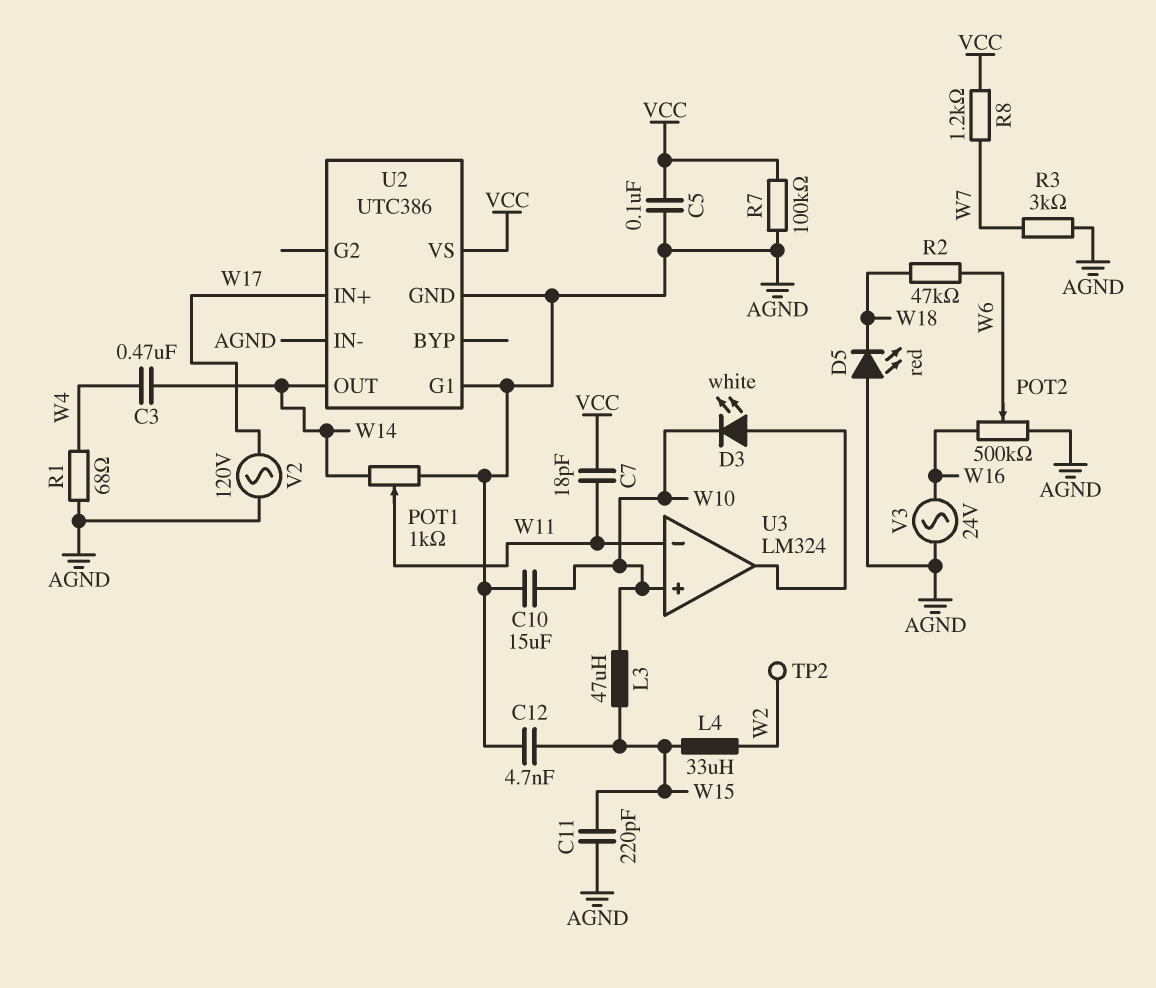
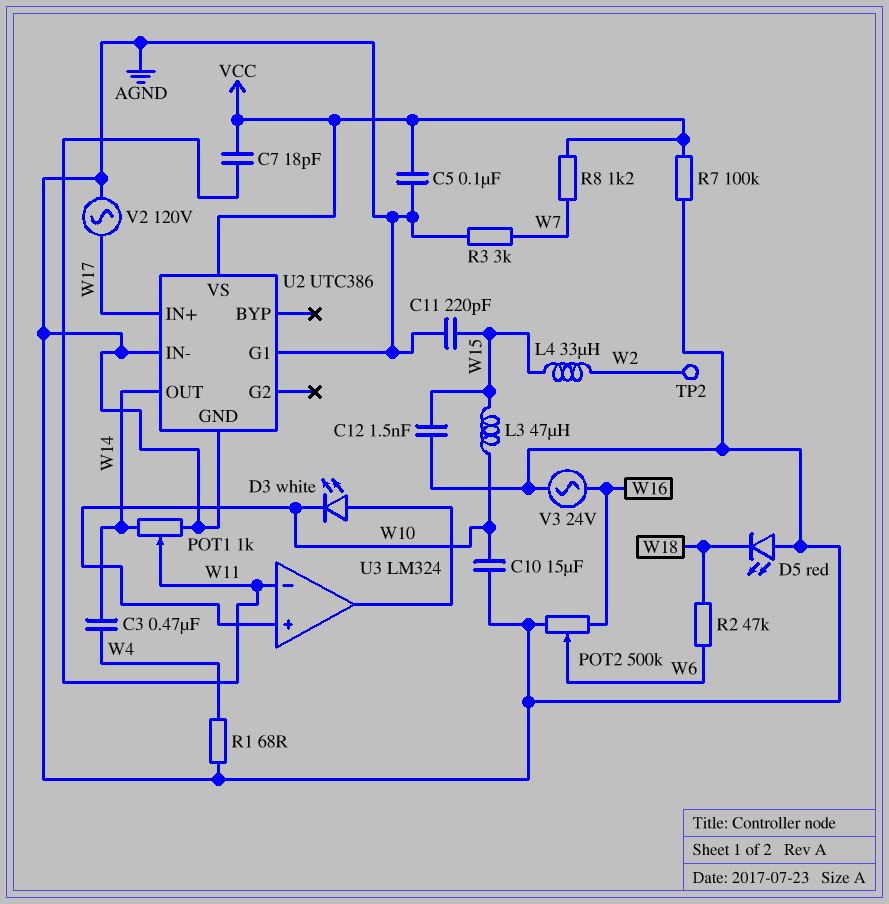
C12: 4.7nF (AGND, W15) -> 1.5nF (AGND, W15)

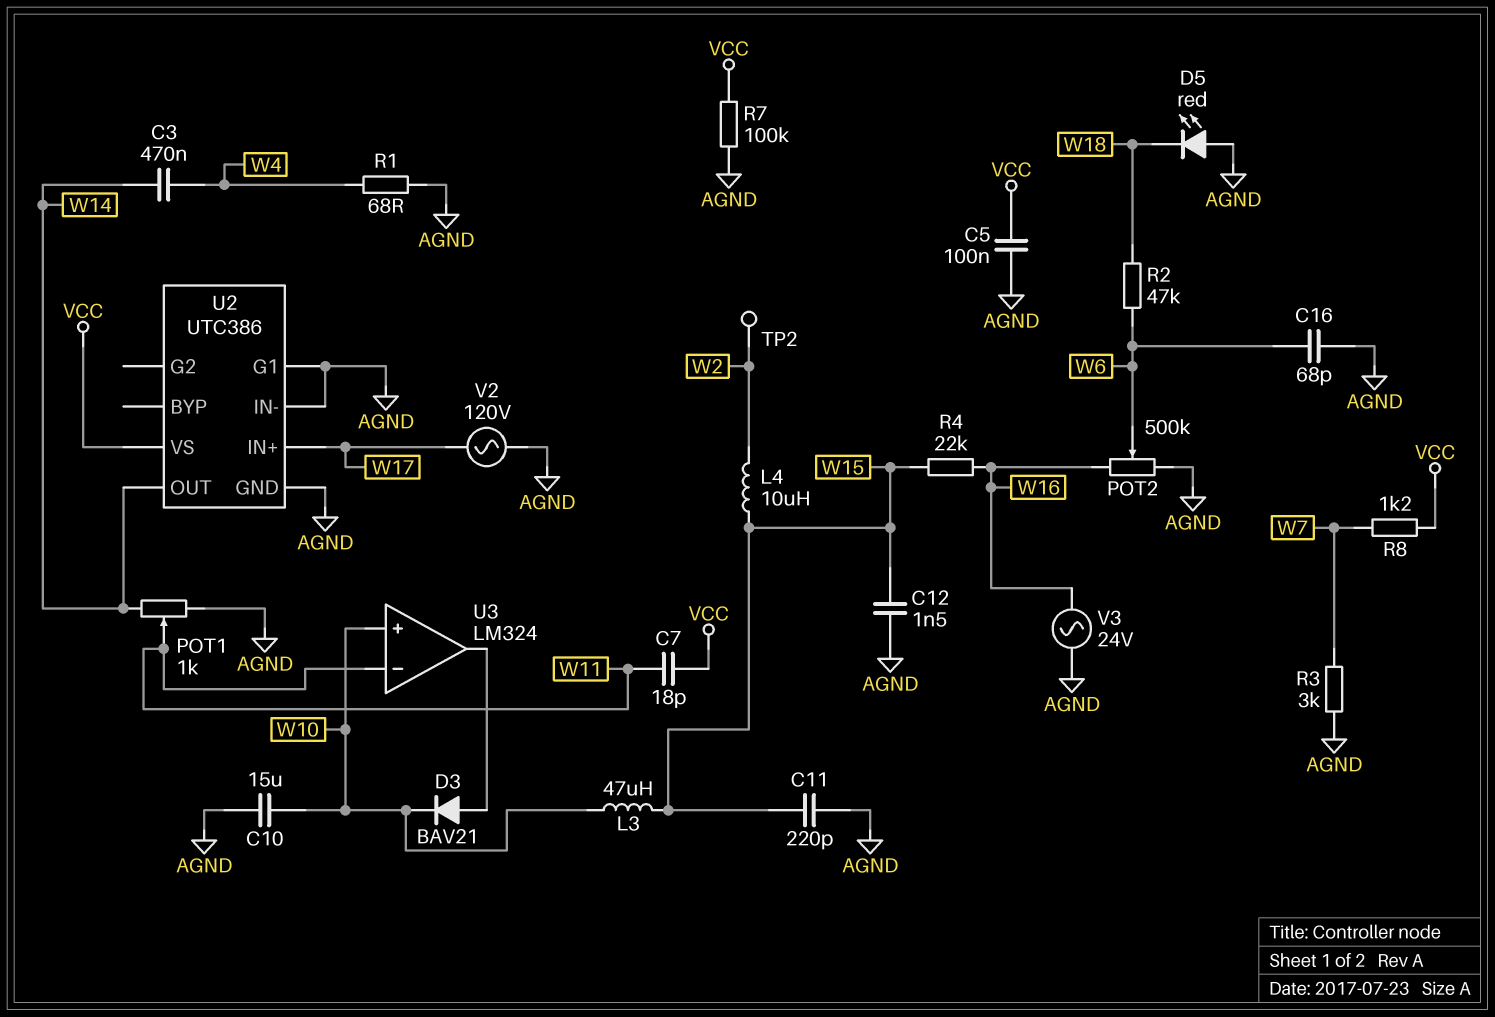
C16: none -> 68pF (AGND, W6)
D3: LED white (A U3/out, K W10) -> diode BAV21 (A U3/out, K W10)
L4: 33uH (W2, W15) -> 10uH (W2, W15)
R4: none -> 22k (W15, W16)

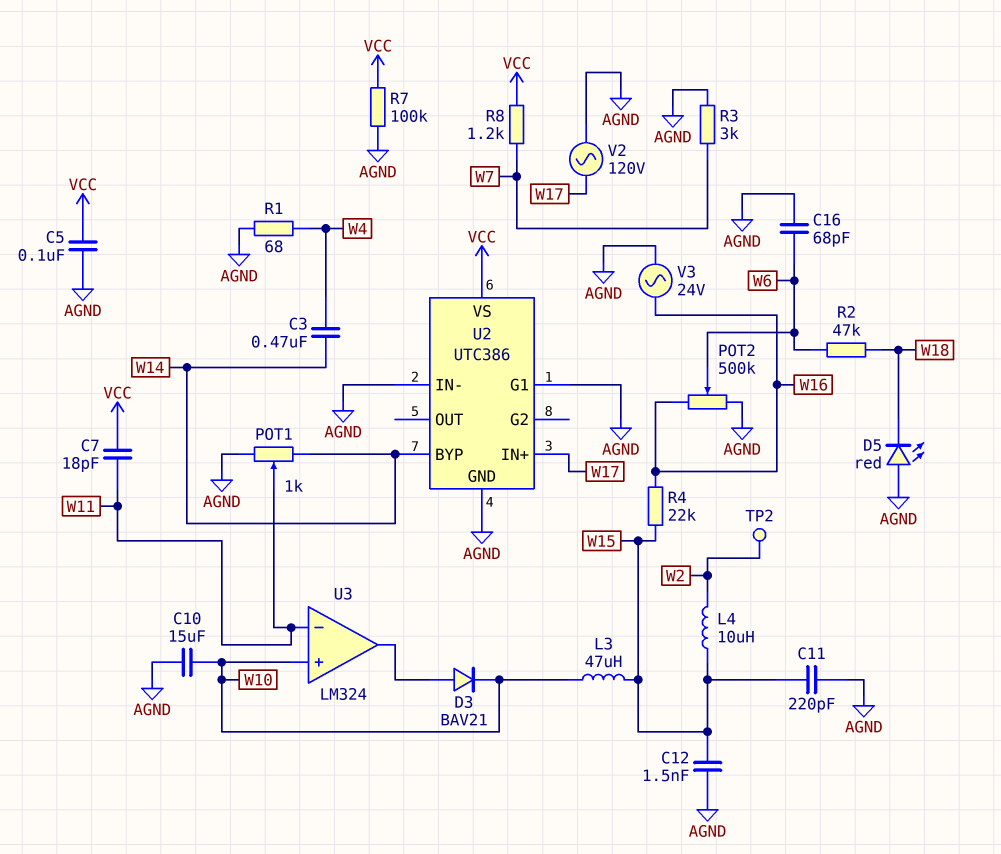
U2 pin BYP: none -> W14
U2 pin OUT: W14 -> none

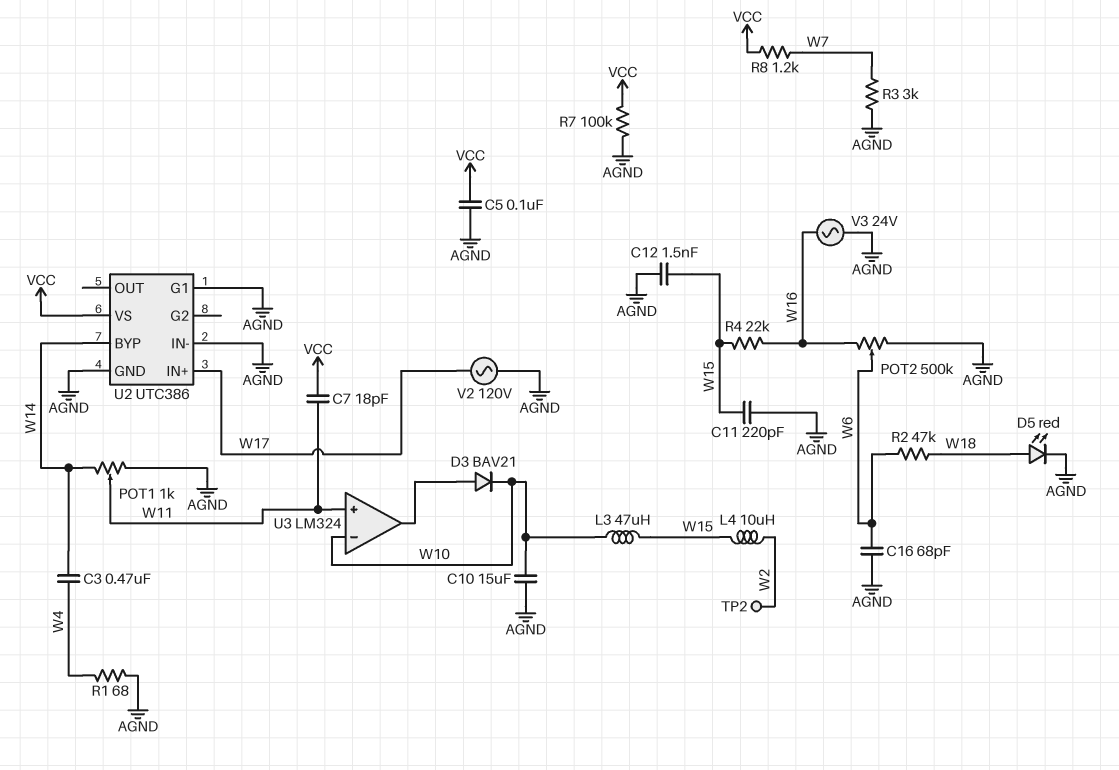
D5: LED red (A AGND, K W18) -> LED red (A W18, K AGND)
U3 pin in+: W10 -> W11
U3 pin in-: W11 -> W10

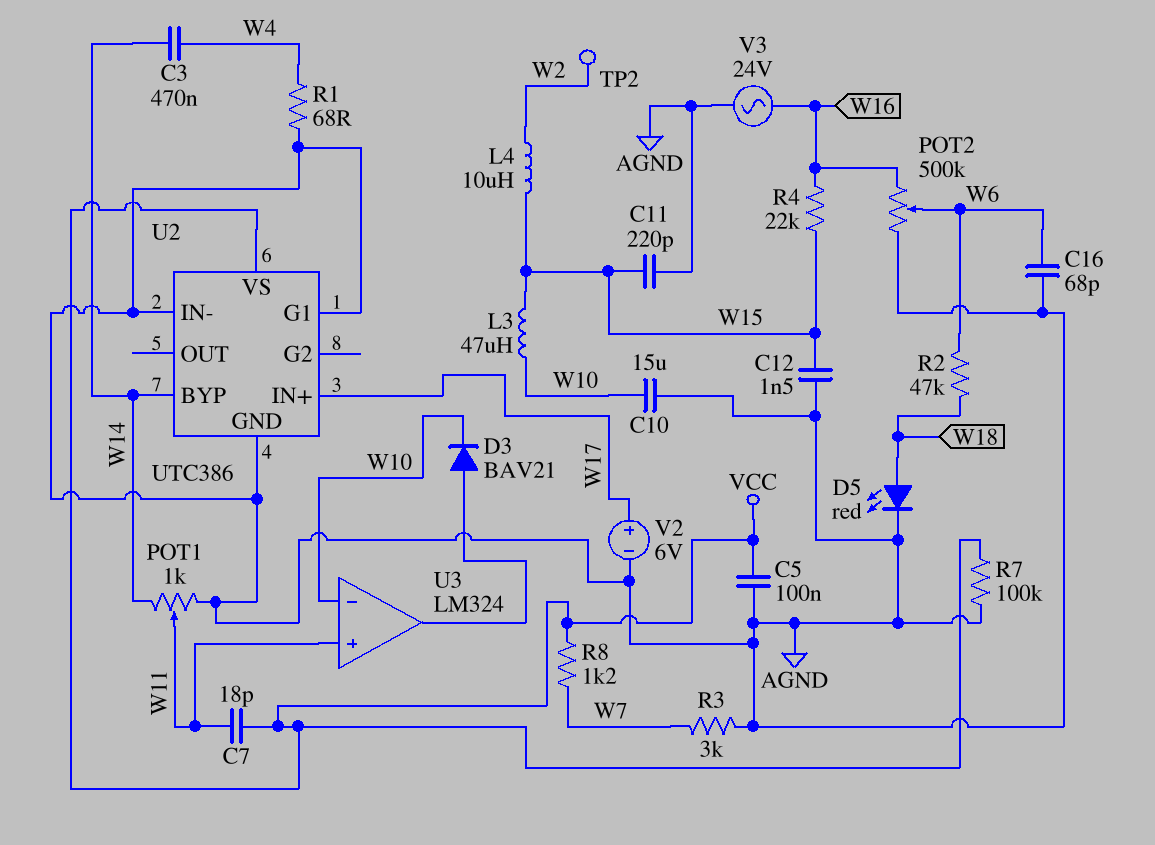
V2: AC 120V (AGND, W17) -> 6V (plus W17, minus AGND)

